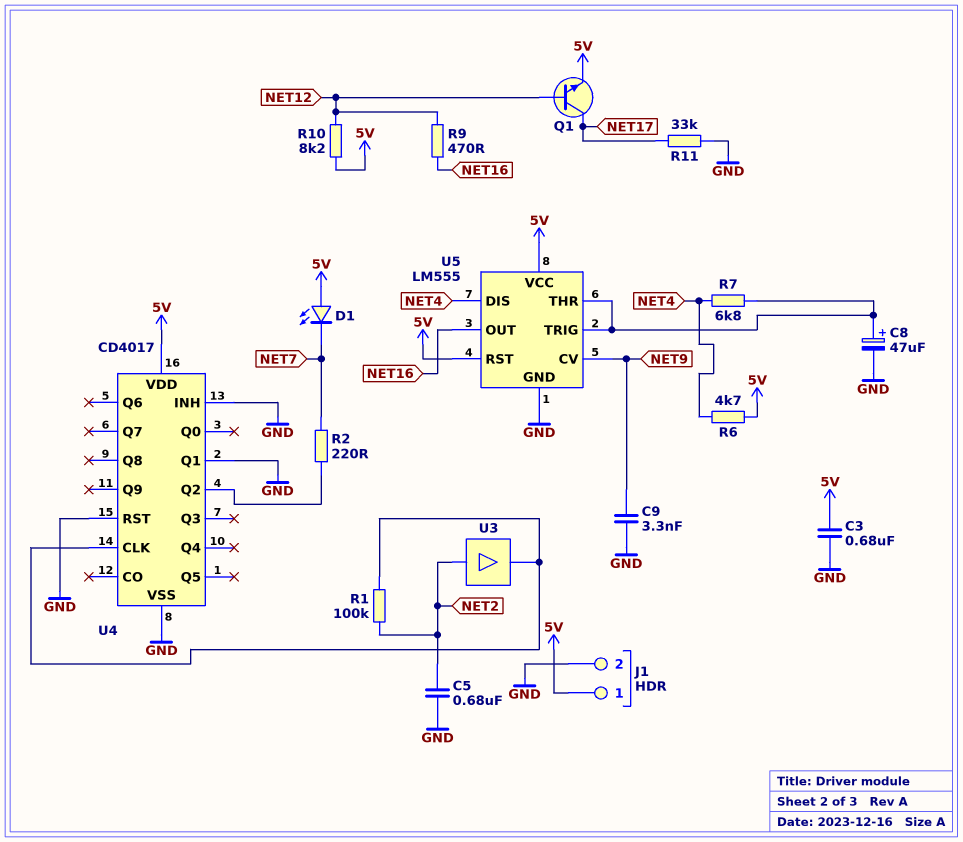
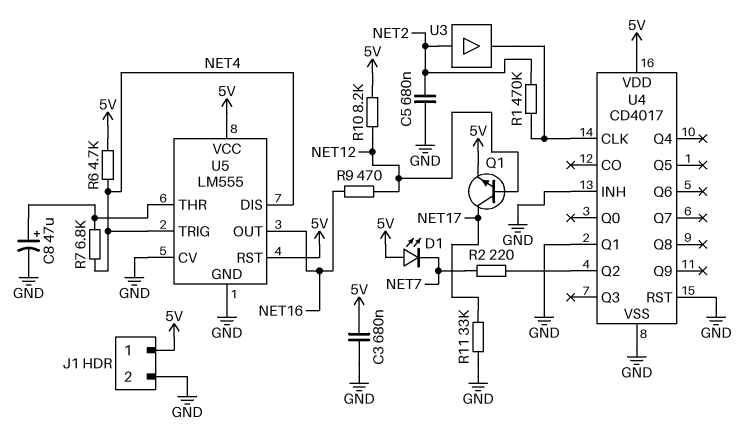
C9: 3.3nF (GND, NET9) -> none
R1: 100k (NET2, U4/CLK) -> 470k (NET2, U4/CLK)
U5 pin CV: NET9 -> GND
U5 pin TRIG: U5/THR -> NET4

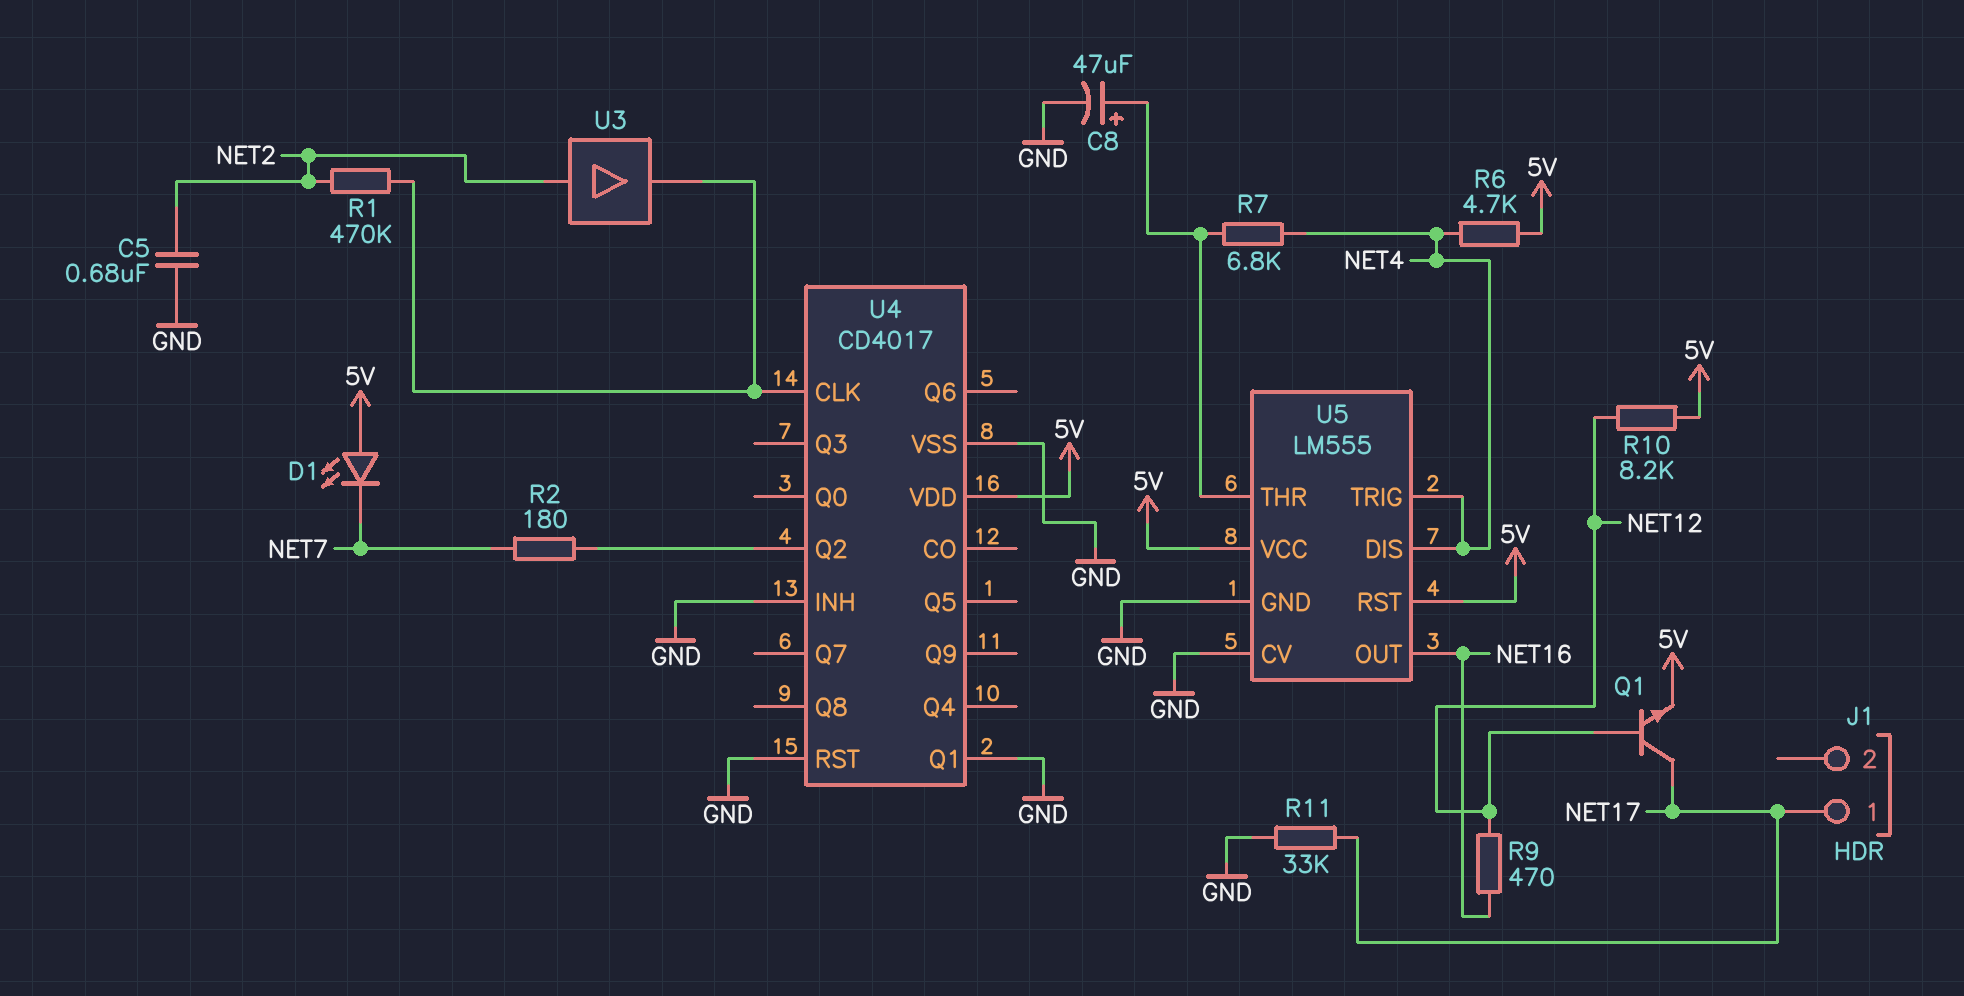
C3: 680nF (5V, GND) -> none
J1 pin 1: 5V -> NET17
J1 pin 2: GND -> none
R2: 220 (NET7, U4/Q2) -> 180 (NET7, U4/Q2)

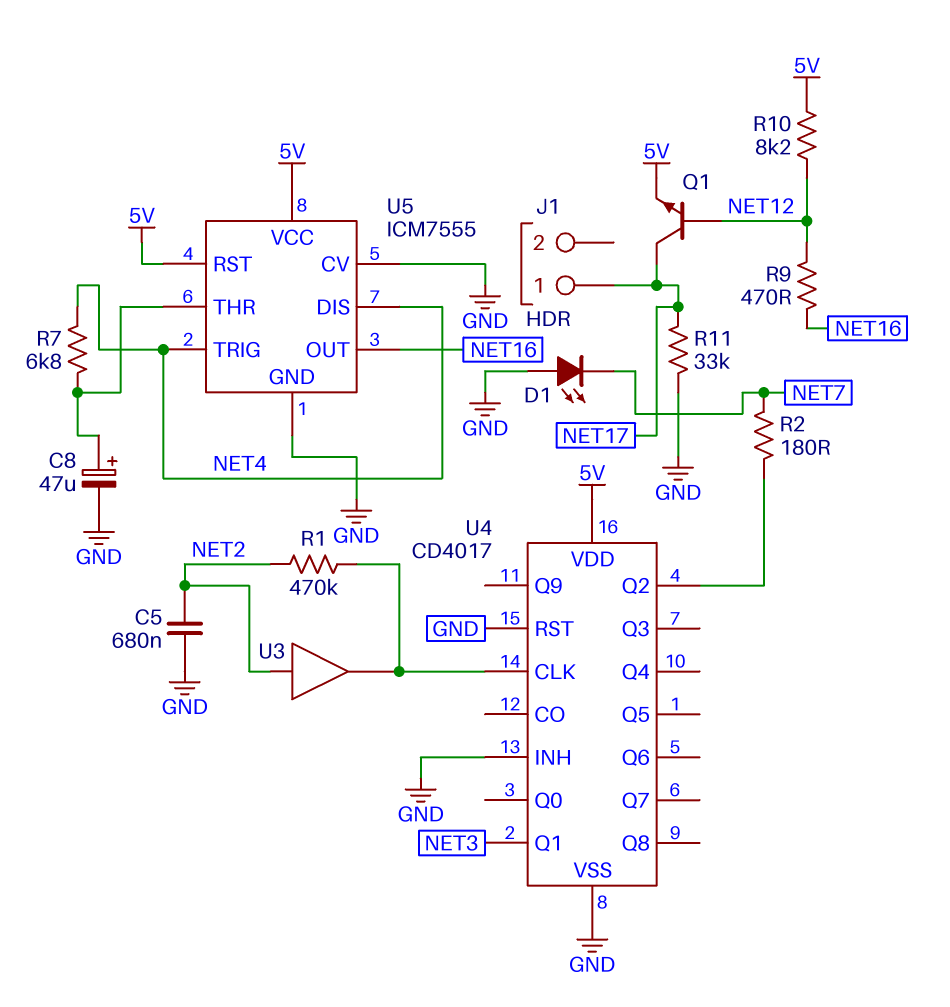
D1: LED (A 5V, K NET7) -> LED (A GND, K NET7)
R6: 4.7k (5V, NET4) -> none
U4 pin Q1: GND -> NET3
U5: LM555 -> ICM7555

